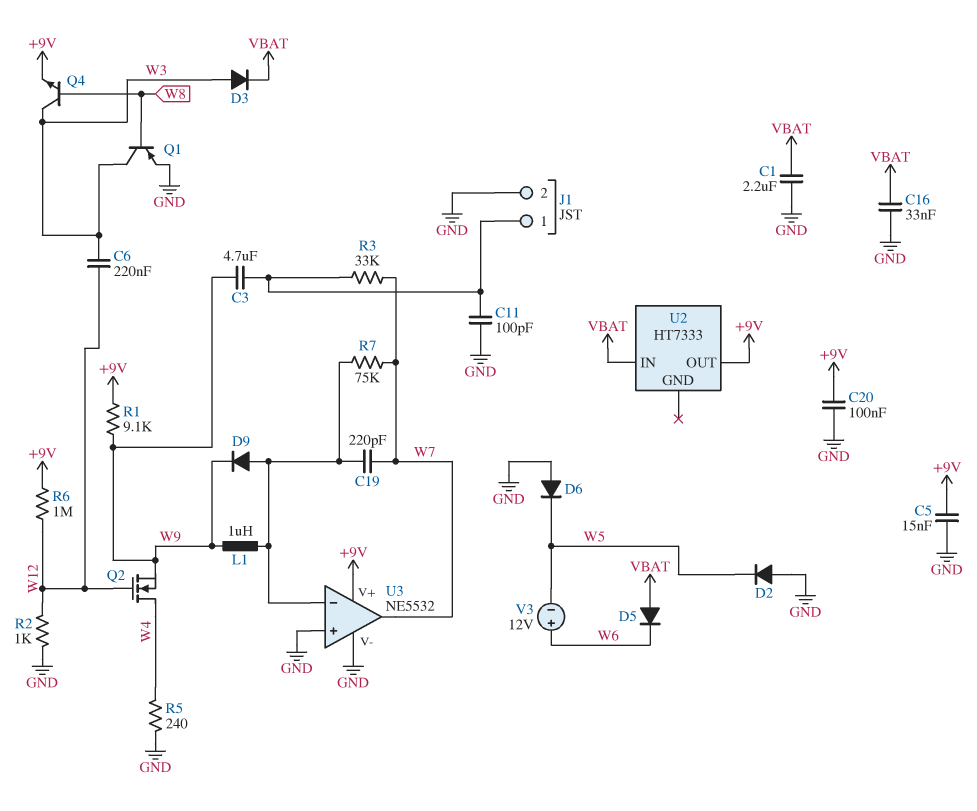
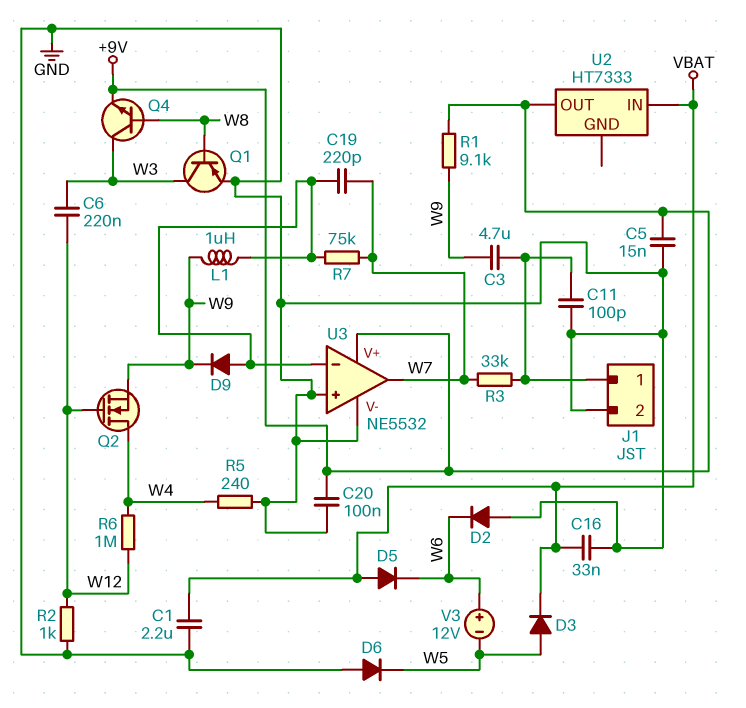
D2: diode (A GND, K W5) -> diode (A GND, K W6)
D3: diode (A W3, K VBAT) -> diode (A W5, K VBAT)
R6: 1M (+9V, W12) -> 1M (W4, W12)

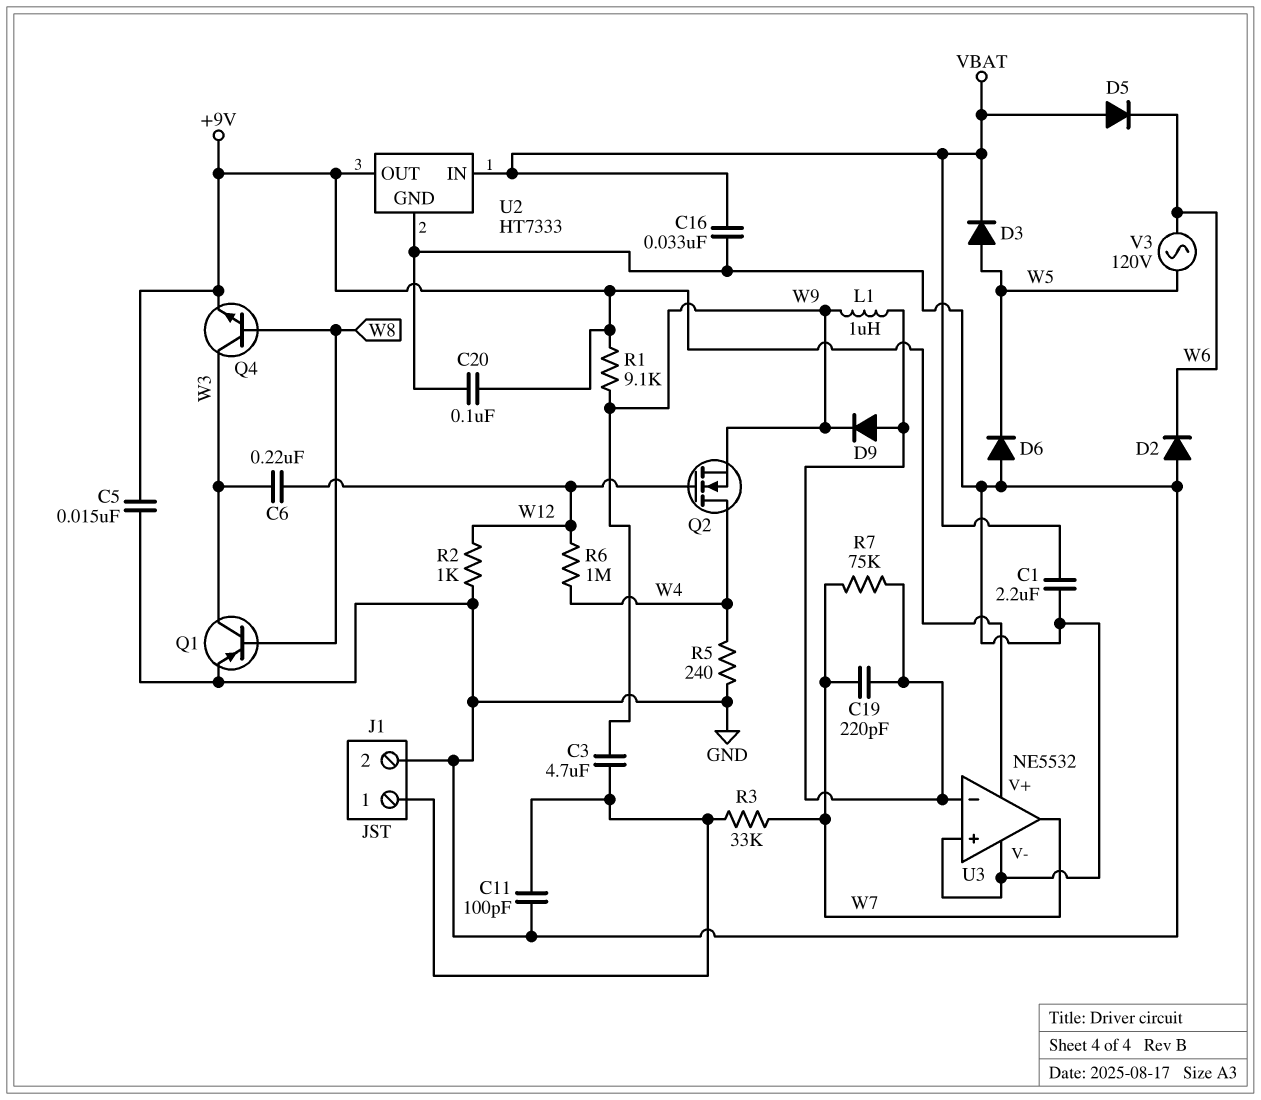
U2 pin GND: none -> GND
V3: 12V (plus W6, minus W5) -> AC 120V (W5, W6)

